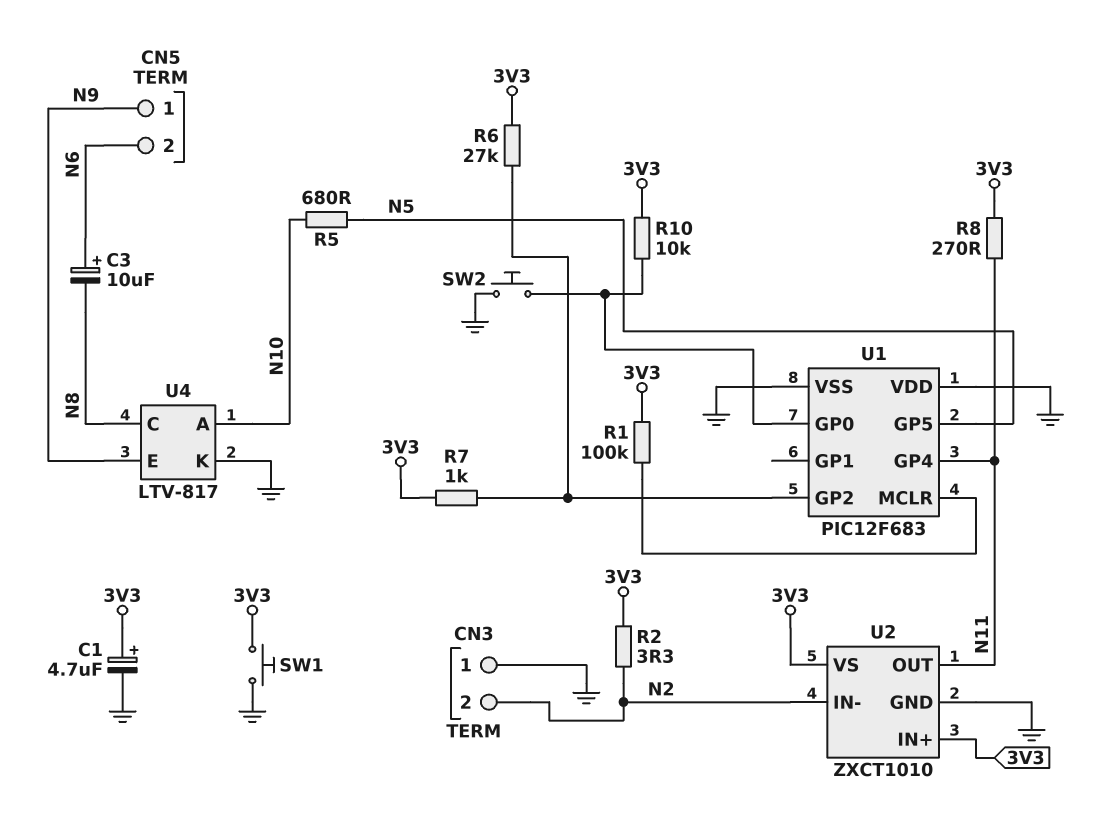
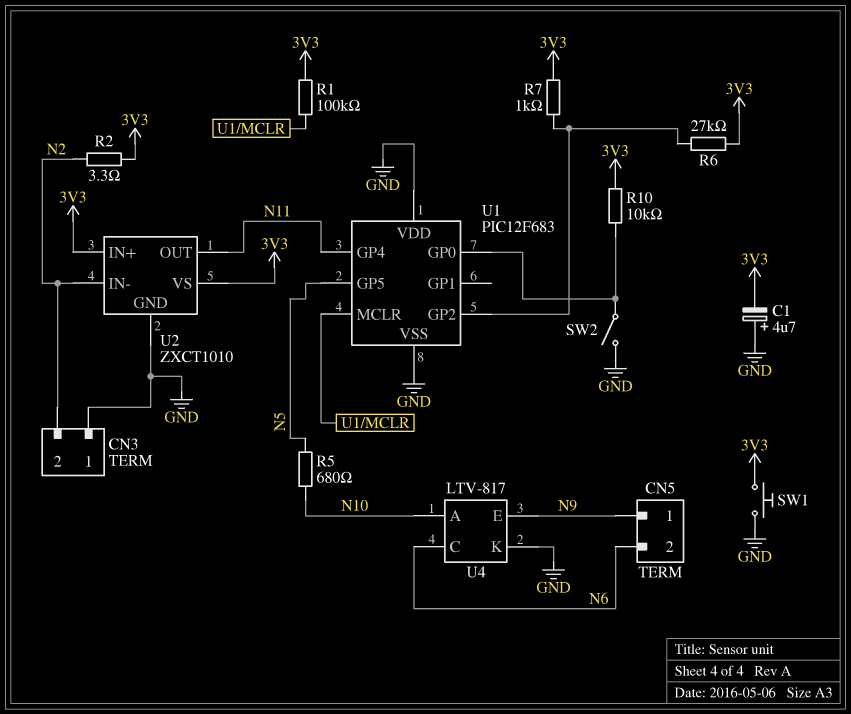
C1: 4.7uF (plus 3V3, minus GND) -> 4.7uF (plus GND, minus 3V3)
C3: 10uF (plus N6, minus N8) -> none
R8: 270 (3V3, N11) -> none
SW2: button (GND, U1/GP0) -> switch (GND, U1/GP0)
U4 pin C: N8 -> N6

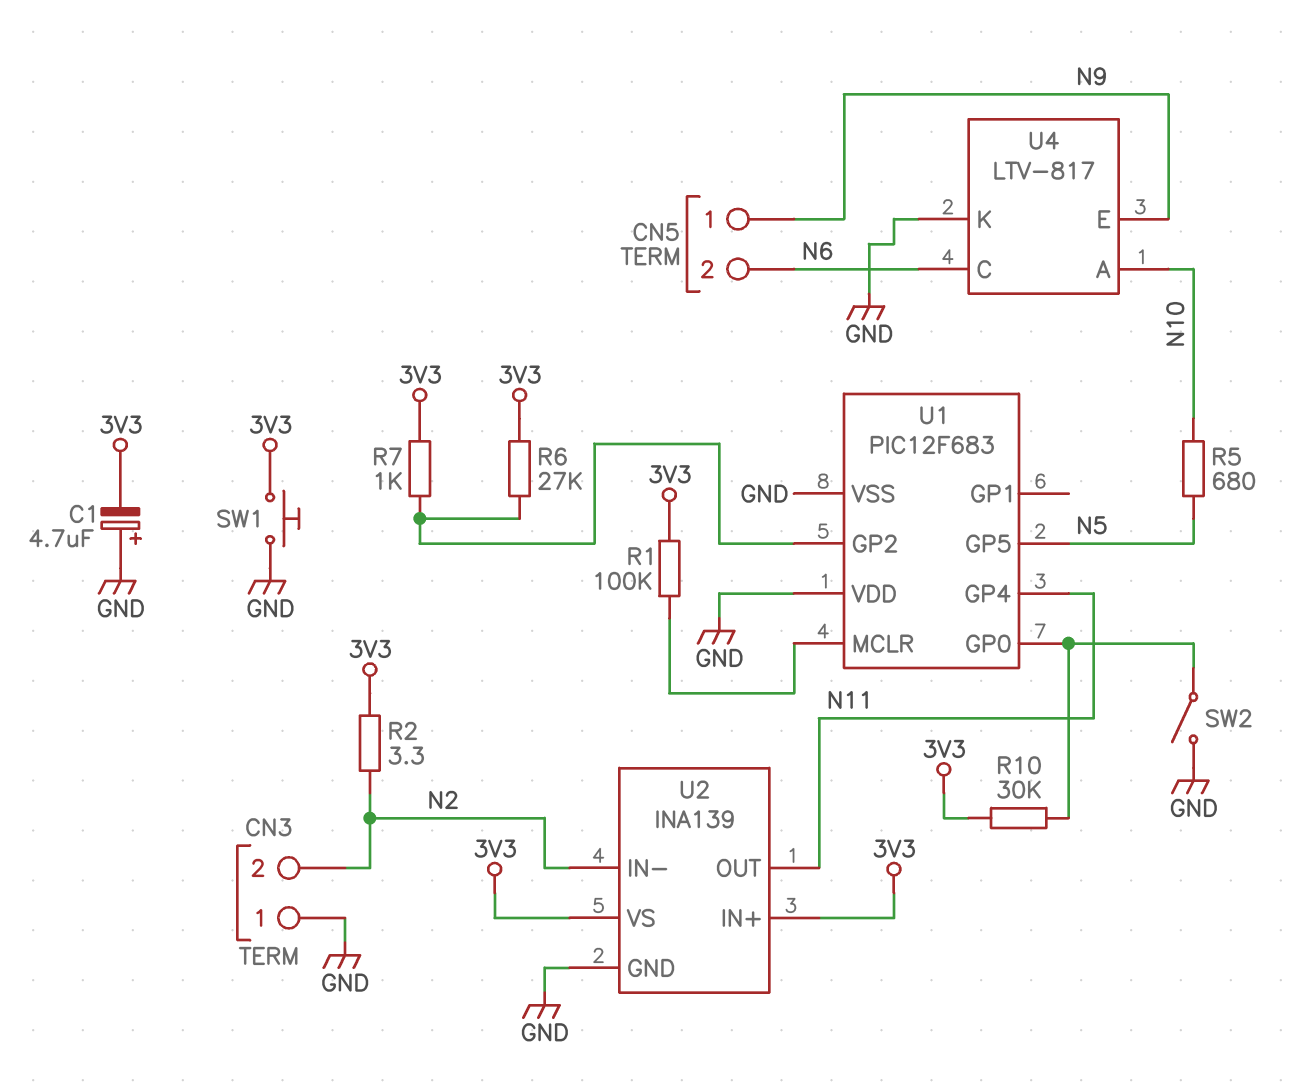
R10: 10k (3V3, U1/GP0) -> 30k (3V3, U1/GP0)
U2: ZXCT1010 -> INA139

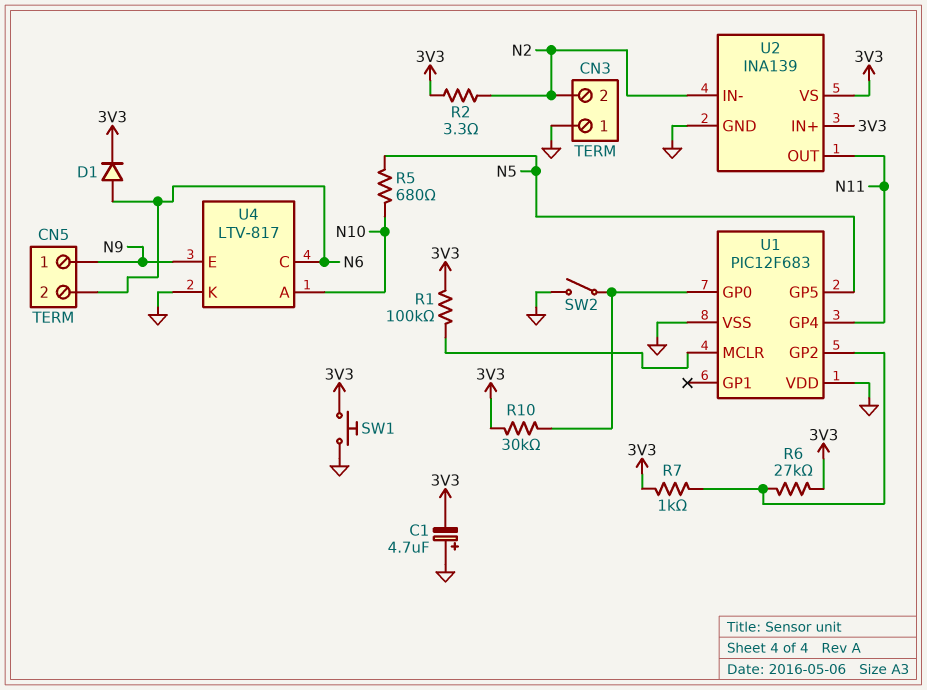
D1: none -> diode (A N6, K 3V3)

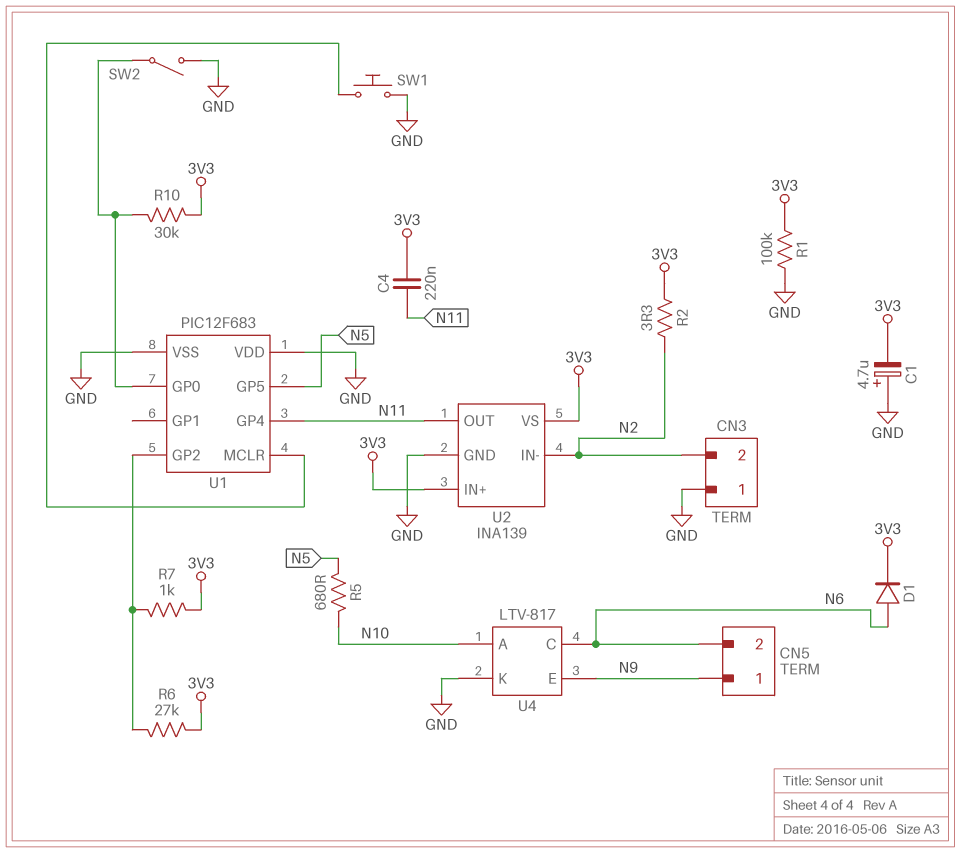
C4: none -> 220nF (3V3, N11)
R1: 100k (3V3, U1/MCLR) -> 100k (3V3, GND)
SW1: button (3V3, GND) -> button (GND, U1/MCLR)

